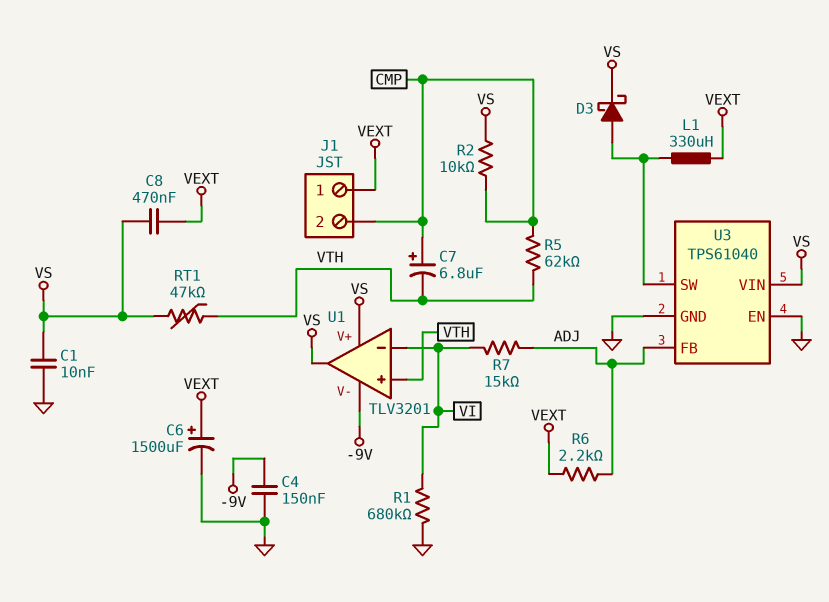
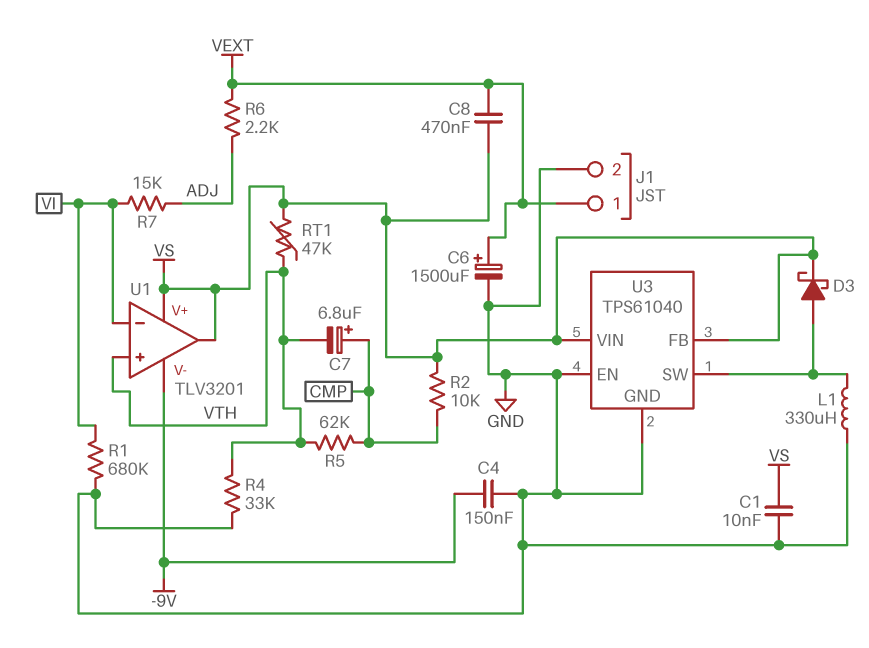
J1 pin 2: CMP -> GND
L1: 330uH (U3/SW, VEXT) -> 330uH (GND, U3/SW)
R4: none -> 33k (GND, VTH)
U3 pin FB: ADJ -> VS

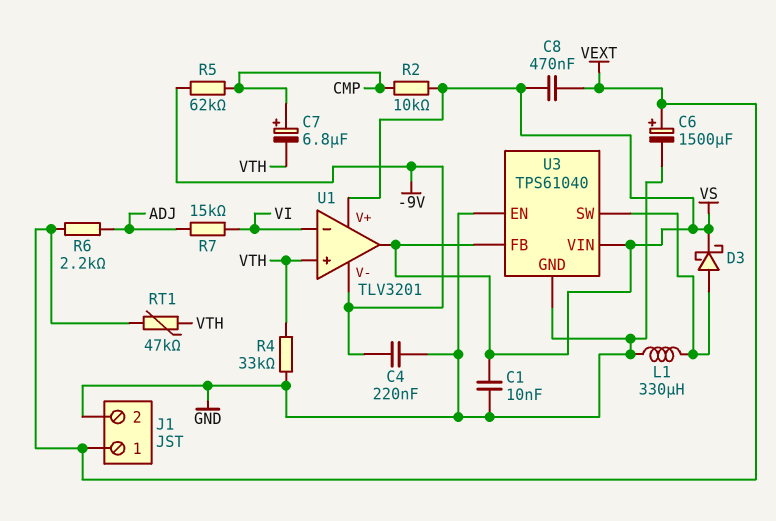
C4: 150nF (-9V, GND) -> 220nF (-9V, GND)
R1: 680k (GND, VI) -> none
R5: 62k (CMP, VTH) -> 62k (-9V, CMP)
RT1: 47k (VS, VTH) -> 47k (VEXT, VTH)

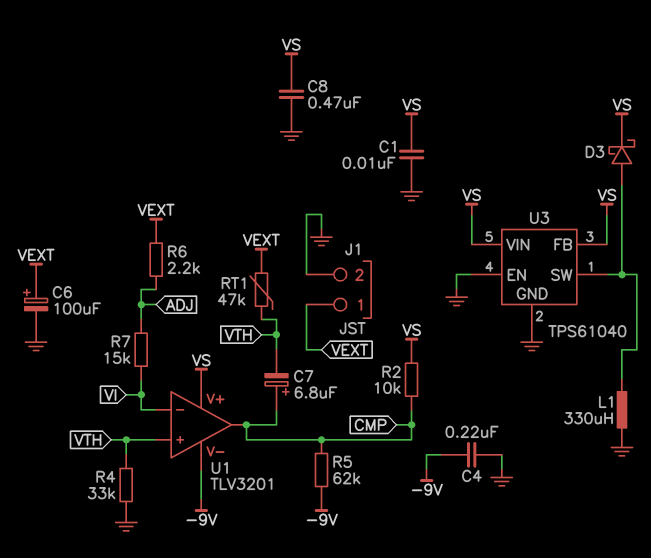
C6: 1500uF (plus VEXT, minus GND) -> 100uF (plus VEXT, minus GND)
C8: 470nF (VEXT, VS) -> 470nF (GND, VS)
U1 pin out: VS -> CMP

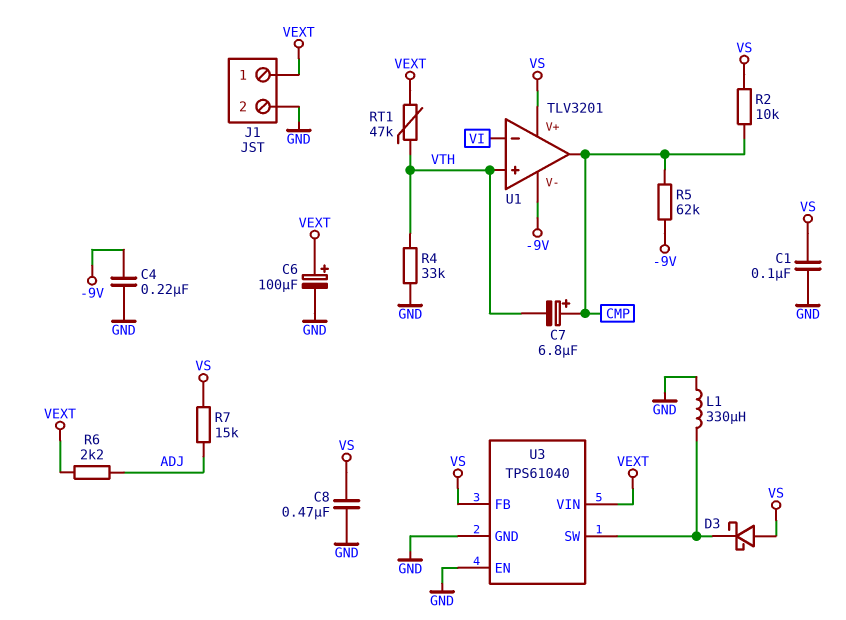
C1: 10nF (GND, VS) -> 100nF (GND, VS)
D3: schottky (A U3/SW, K VS) -> schottky (A VS, K U3/SW)
R7: 15k (ADJ, VI) -> 15k (ADJ, VS)
U3 pin VIN: VS -> VEXT

